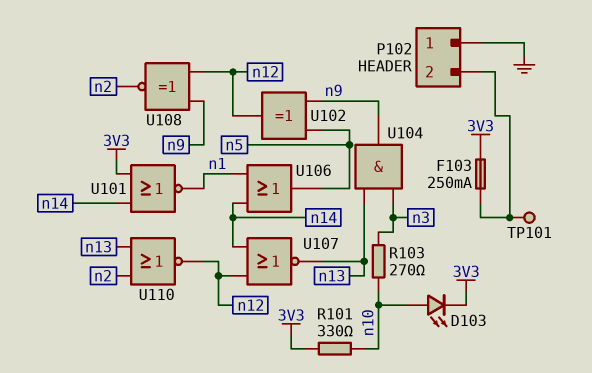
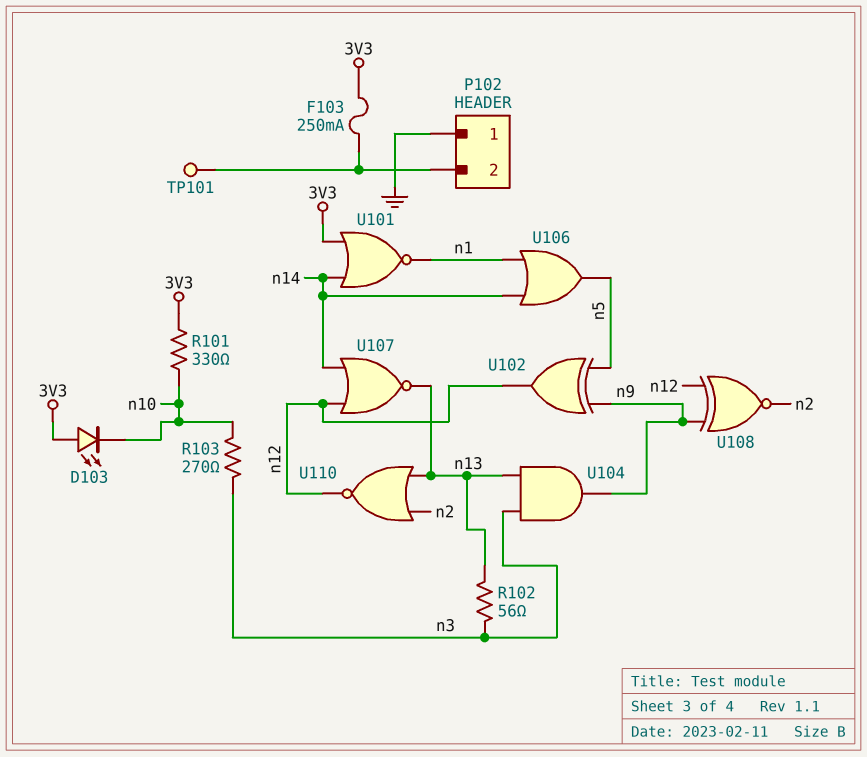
D103: LED (A n10, K 3V3) -> LED (A 3V3, K n10)
R102: none -> 56 (n3, n13)

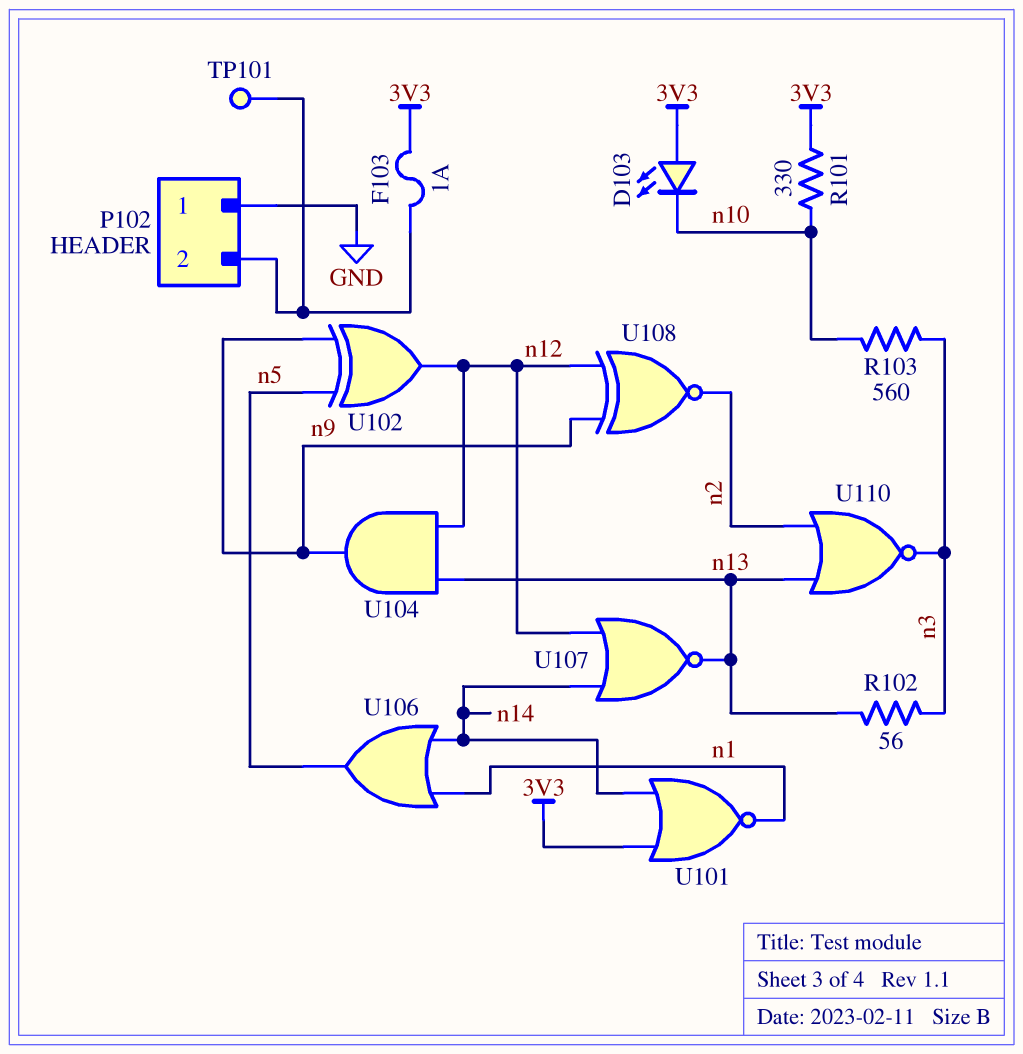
F103: 250mA (3V3, P102/2) -> 1A (3V3, P102/2)
R103: 270 (n3, n10) -> 560 (n3, n10)
U104: AND (in n3, in n13, out n9) -> AND (in n12, in n13, out n9)
U110: NOR (in n2, in n13, out n12) -> NOR (in n2, in n13, out n3)

